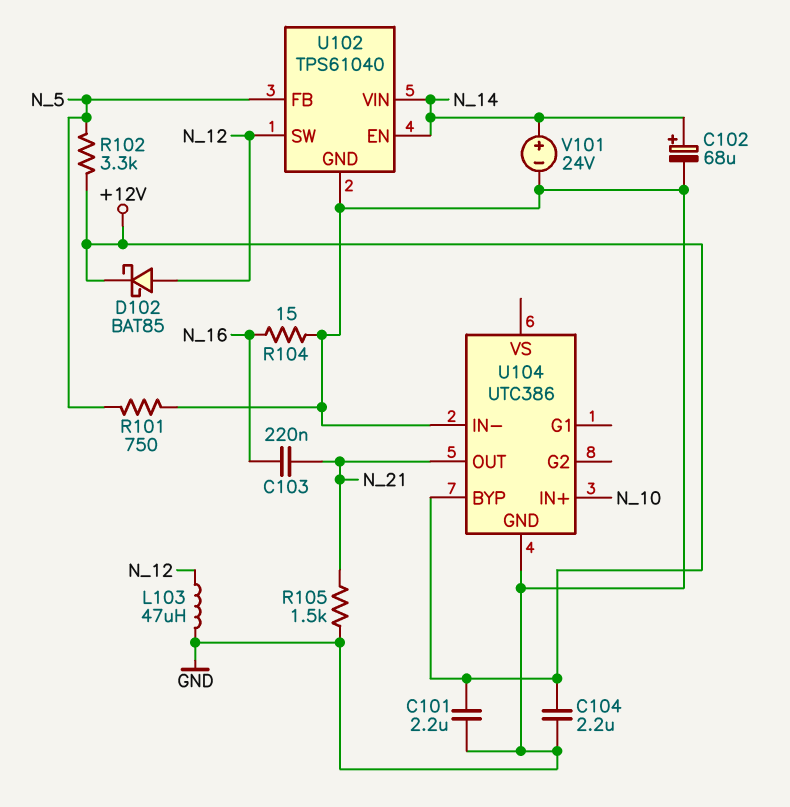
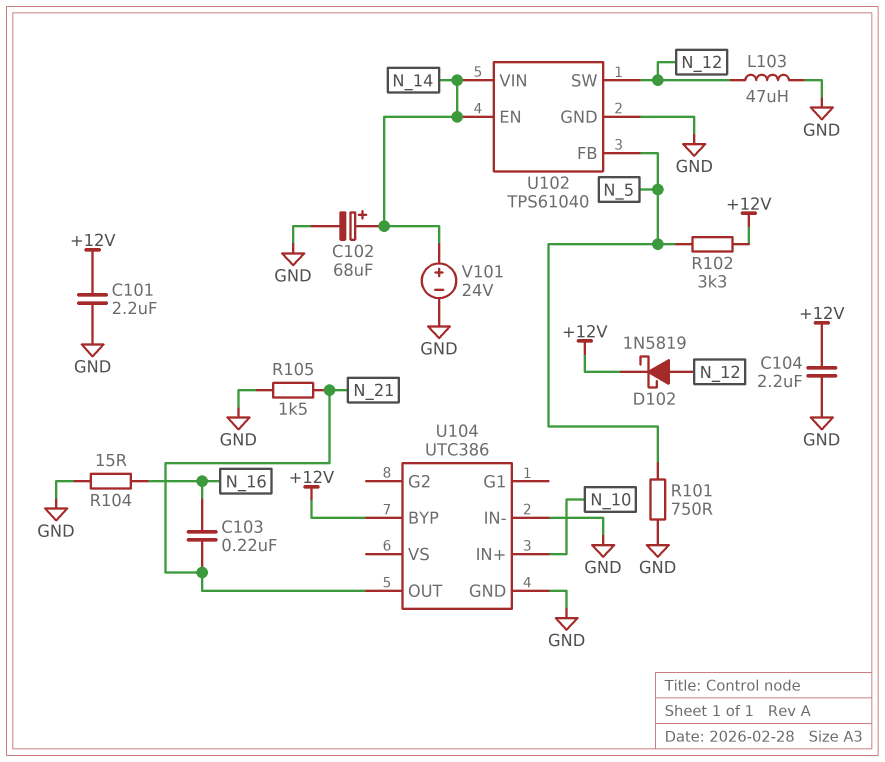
D102: schottky BAT85 (A N_12, K +12V) -> schottky 1N5819 (A N_12, K +12V)

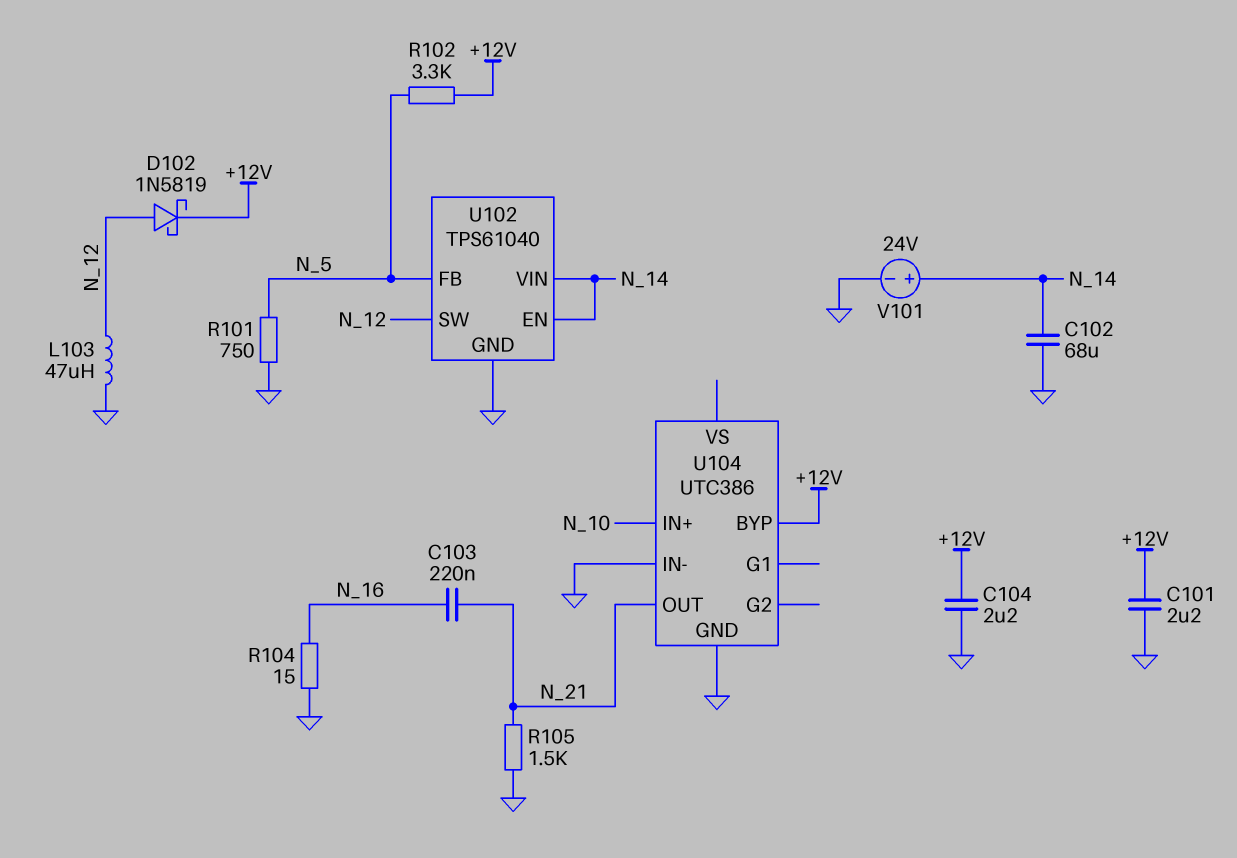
C102: 68uF (plus N_14, minus GND) -> 68uF (GND, N_14)

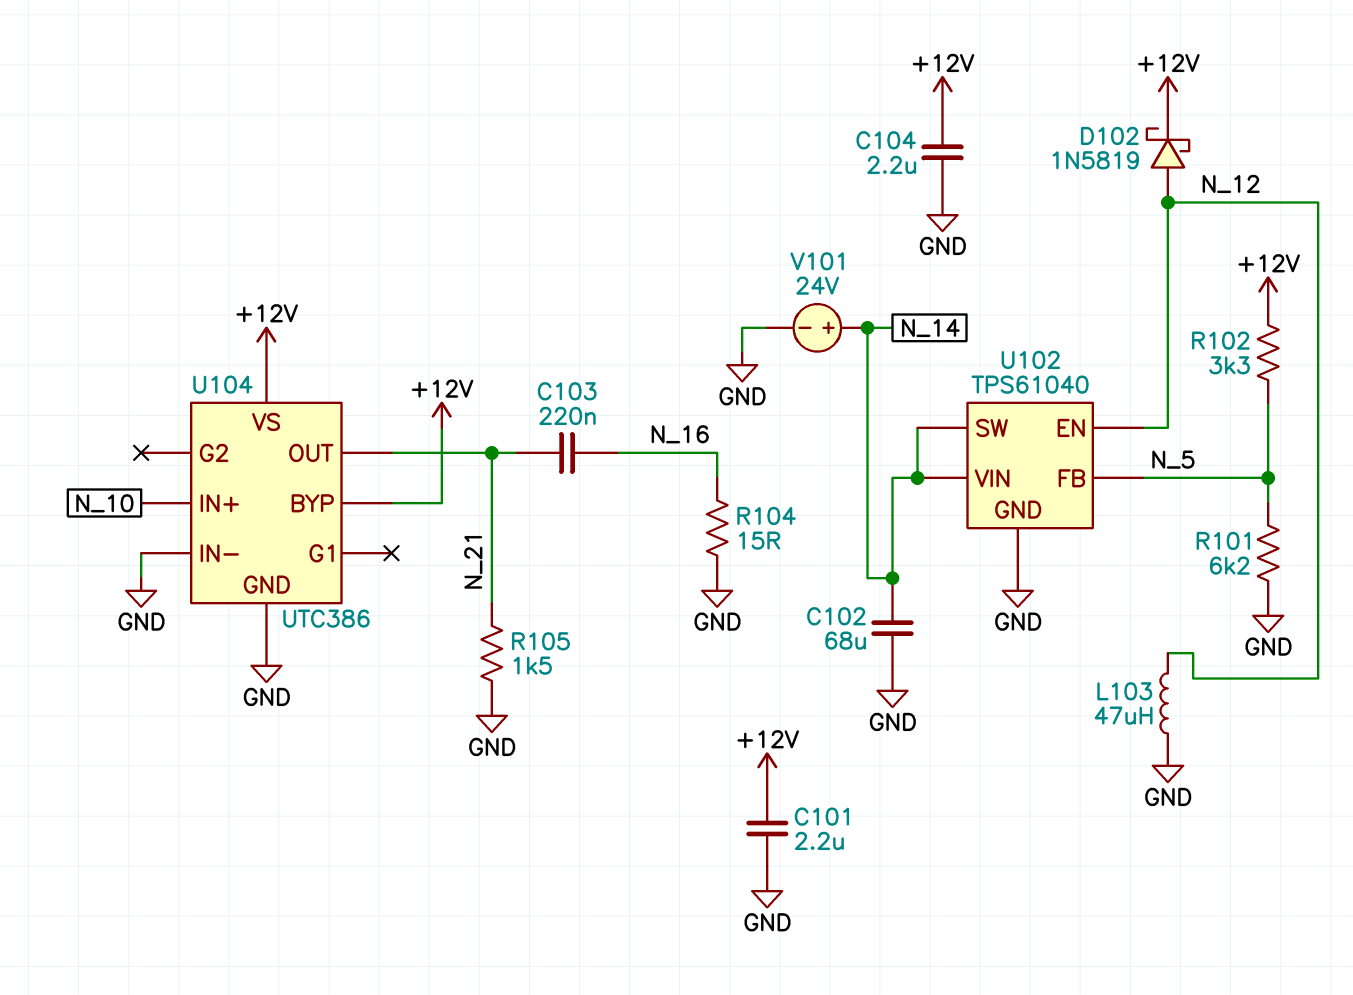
R101: 750 (GND, N_5) -> 6.2k (GND, N_5)
U102 pin EN: N_14 -> N_12
U102 pin SW: N_12 -> N_14
U104 pin VS: none -> +12V

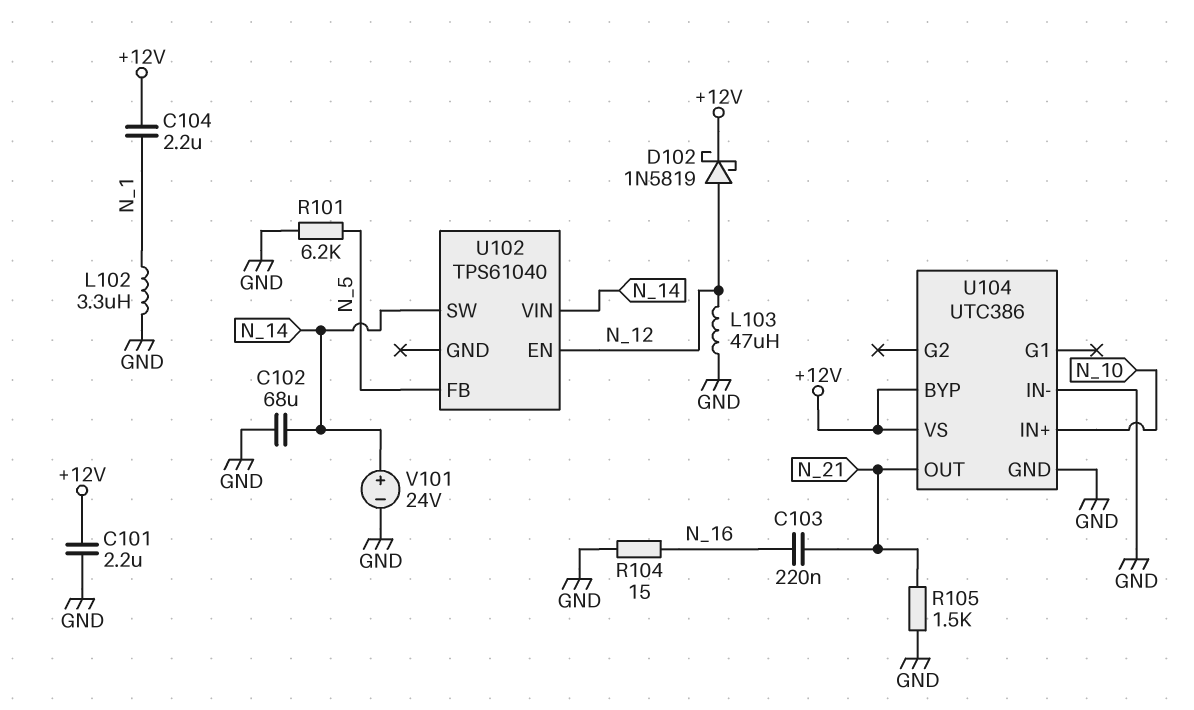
C104: 2.2uF (+12V, GND) -> 2.2uF (+12V, N_1)
L102: none -> 3.3uH (GND, N_1)
R102: 3.3k (+12V, N_5) -> none
U102 pin GND: GND -> none

